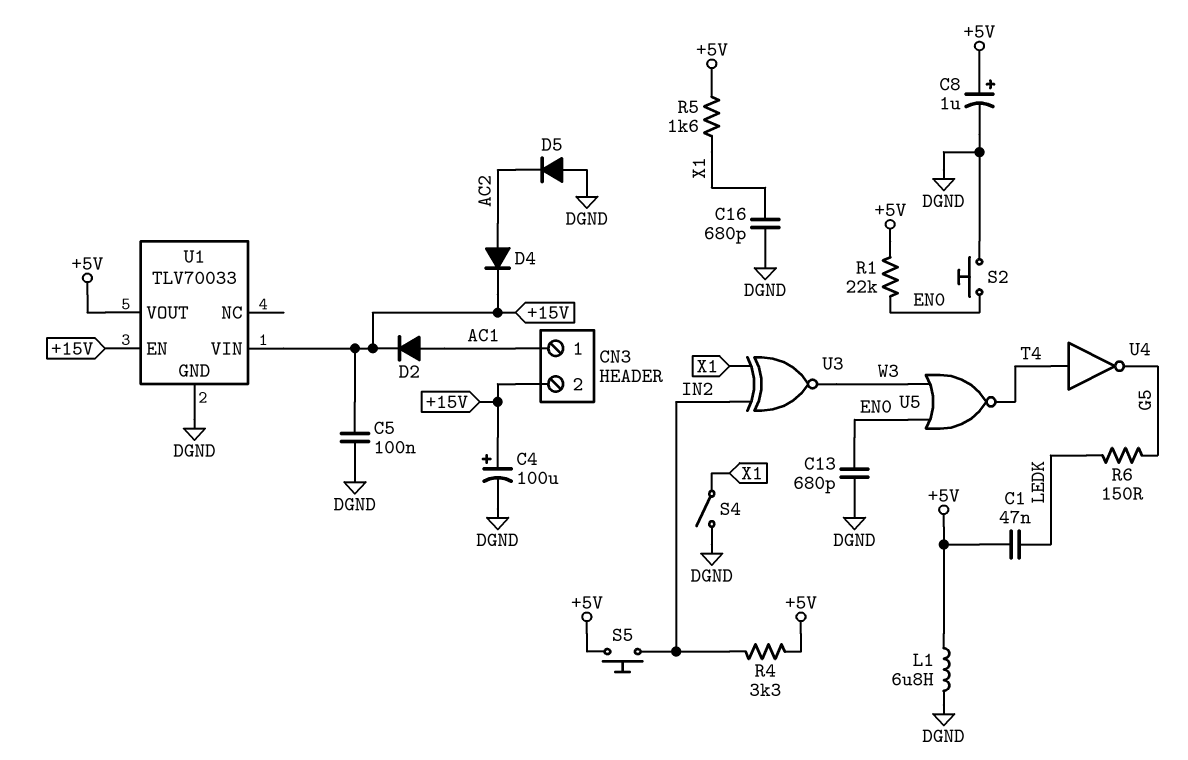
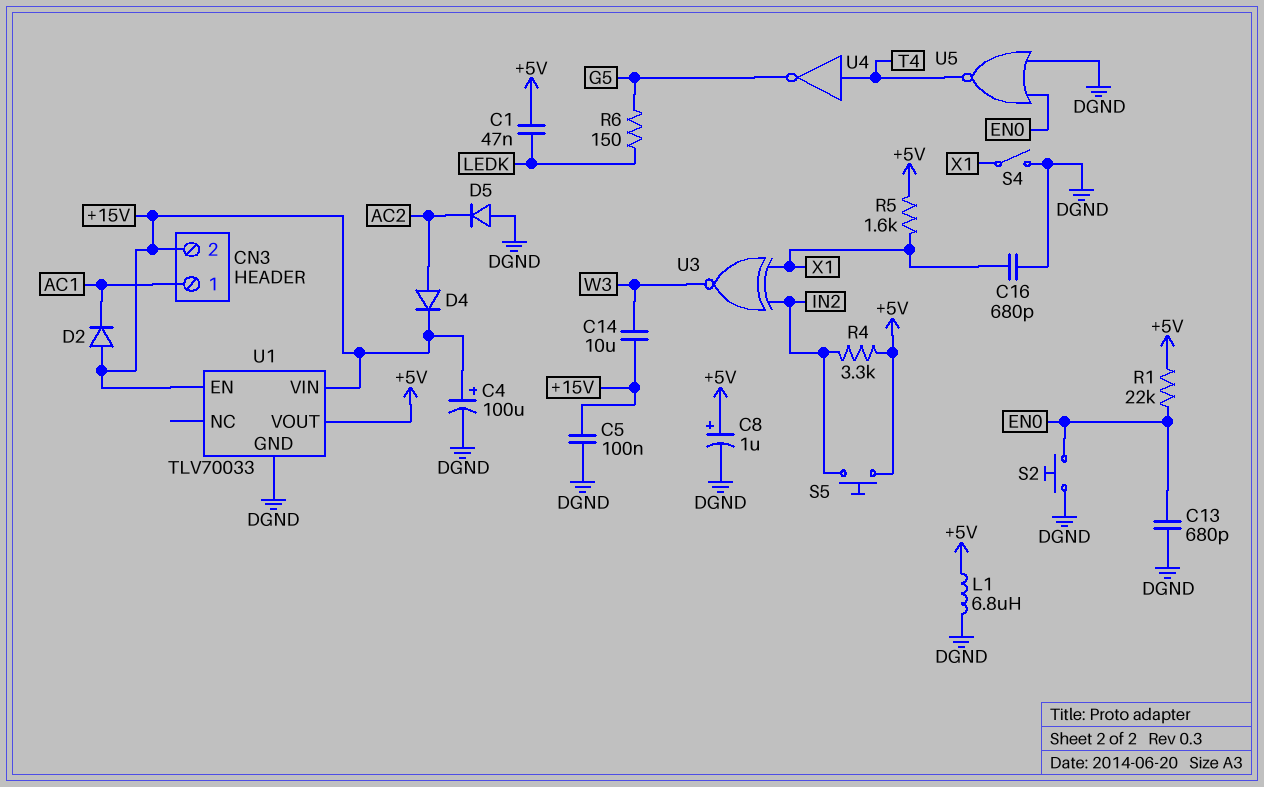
C14: none -> 10uF (+15V, W3)
D2: diode (A AC1, K +15V) -> diode (A +15V, K AC1)
U5: NOR (in EN0, in W3, out T4) -> NOR (in DGND, in EN0, out T4)

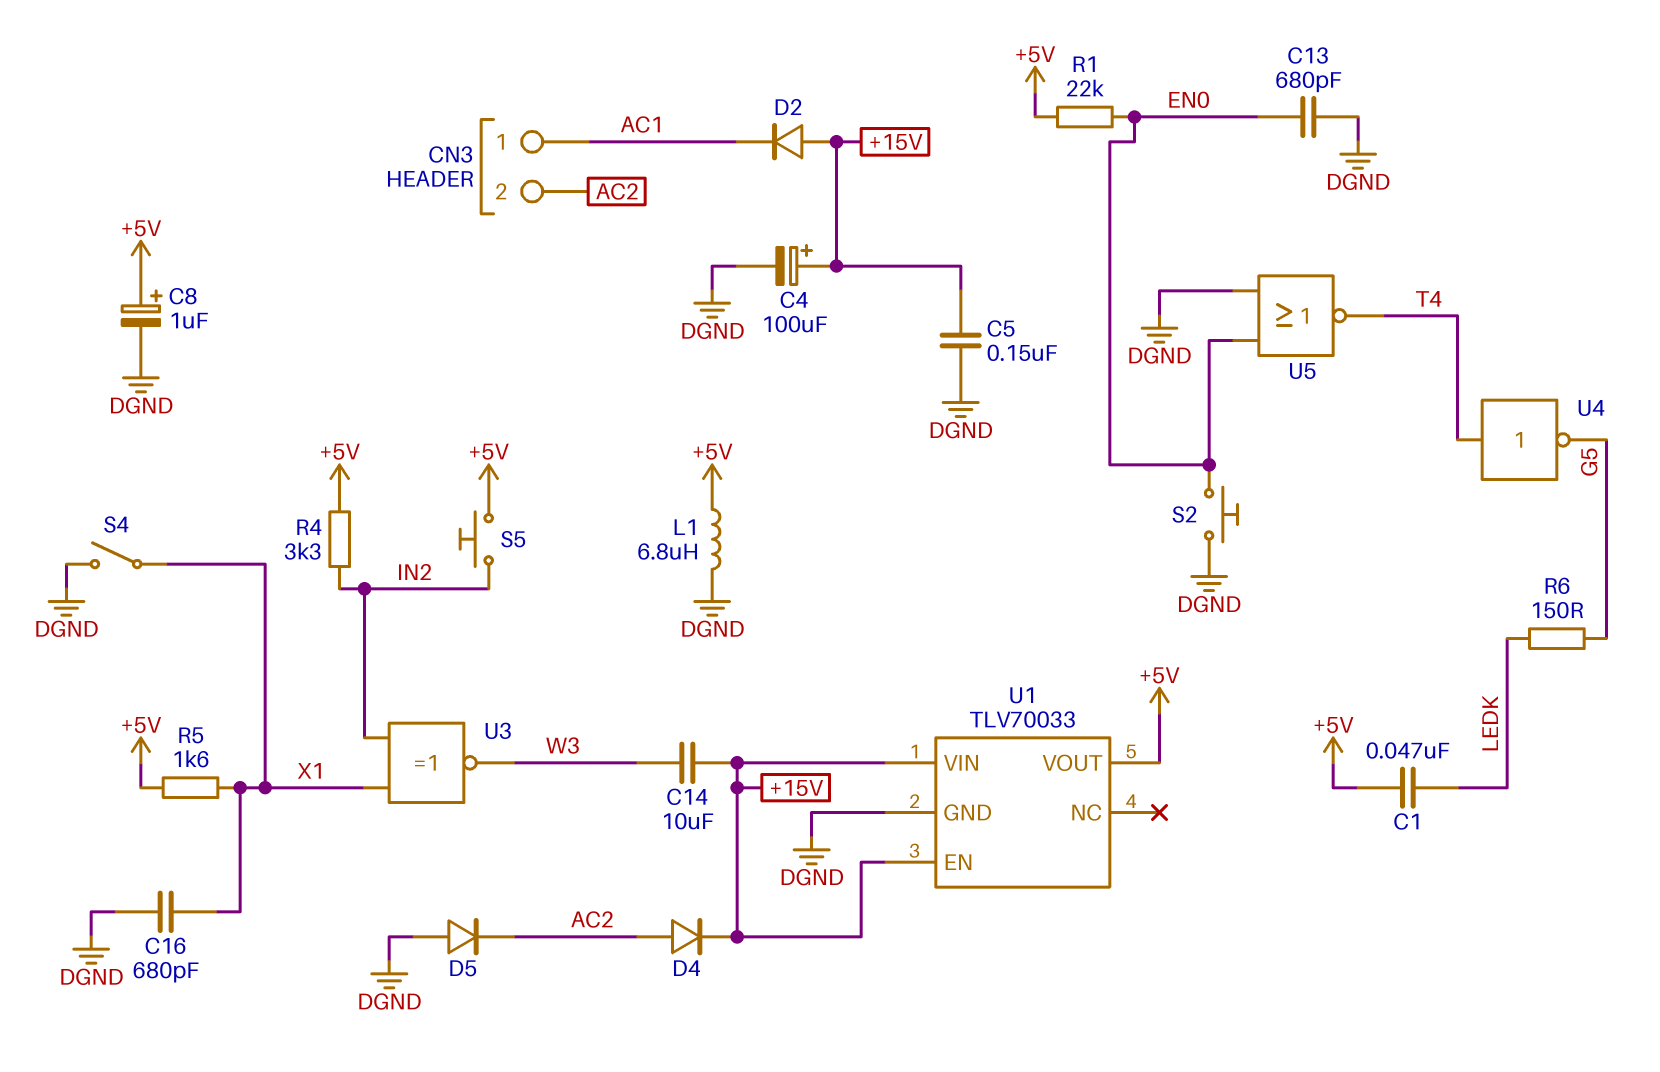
C5: 100nF (+15V, DGND) -> 150nF (+15V, DGND)
CN3 pin 2: +15V -> AC2

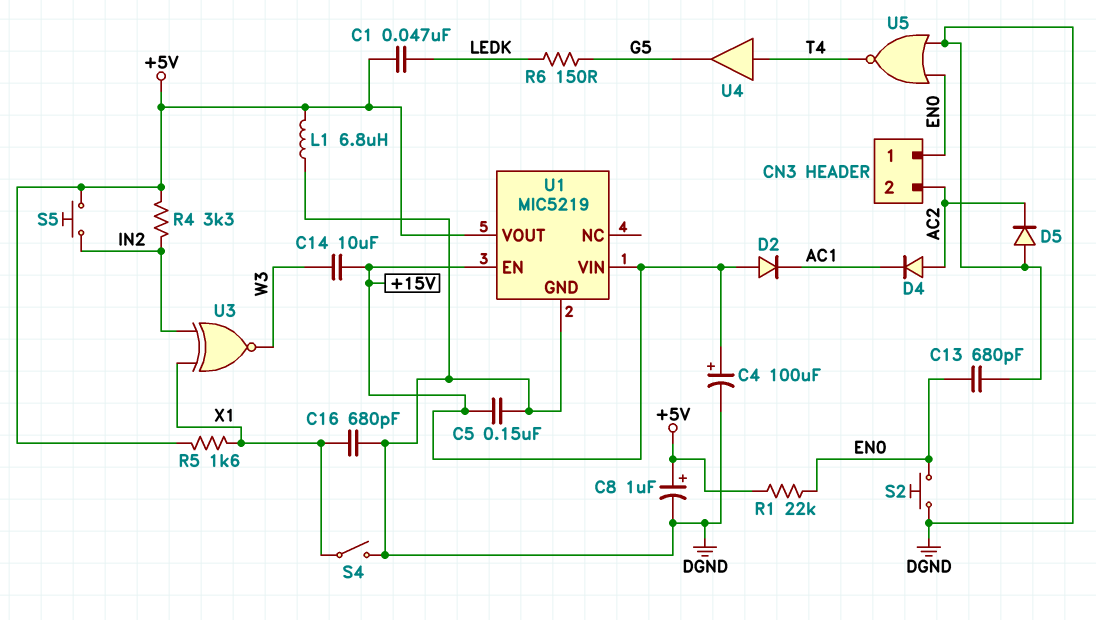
CN3 pin 1: AC1 -> EN0
D4: diode (A AC2, K +15V) -> diode (A AC2, K AC1)
U1: TLV70033 -> MIC5219
U4: NOT (in T4, out G5) -> buffer (in T4, out G5)

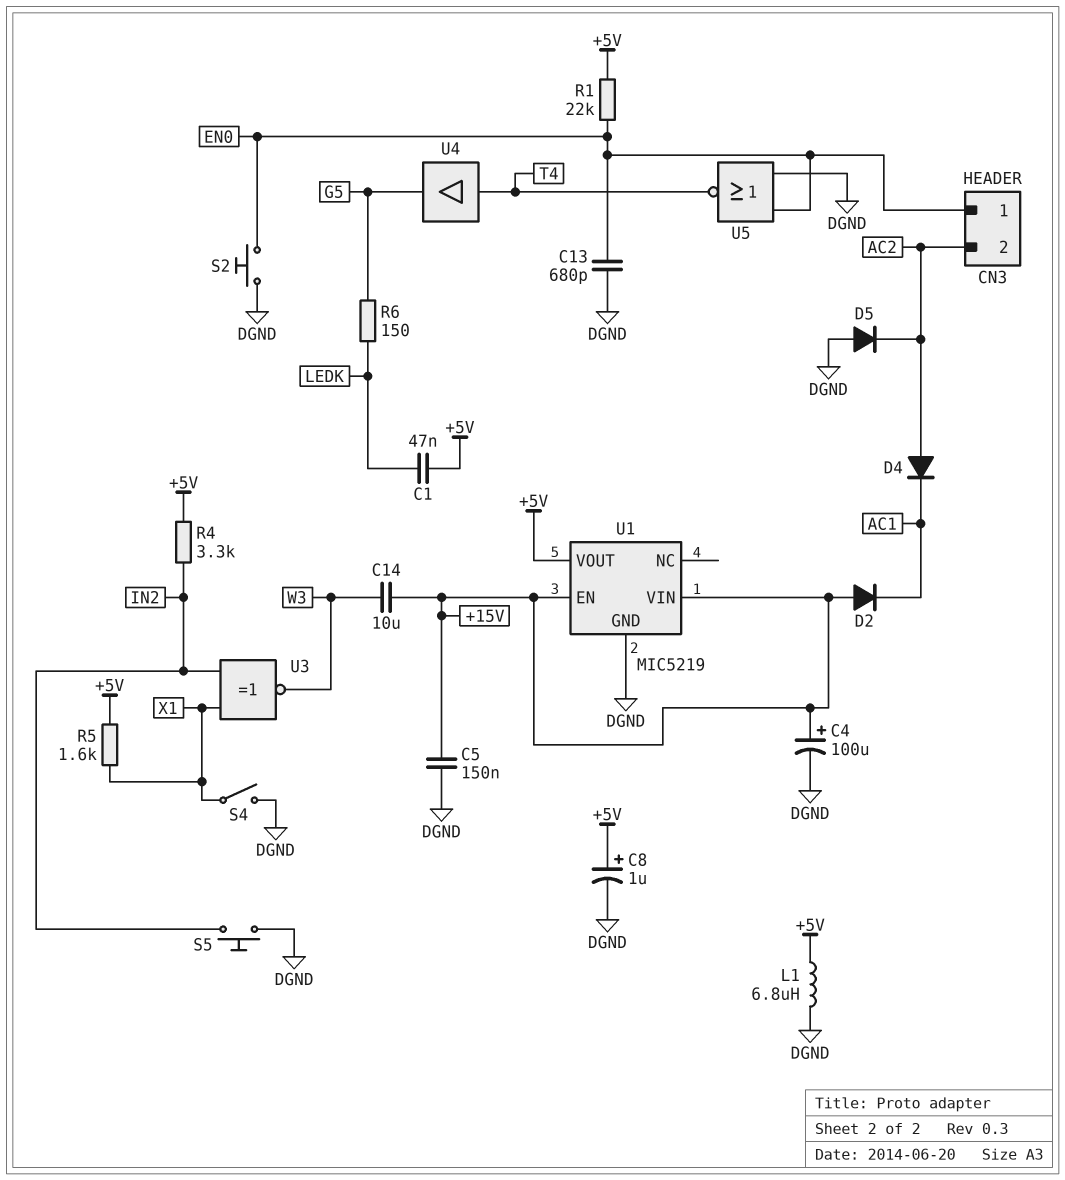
C16: 680pF (DGND, X1) -> none
S5: button (+5V, IN2) -> button (DGND, IN2)

